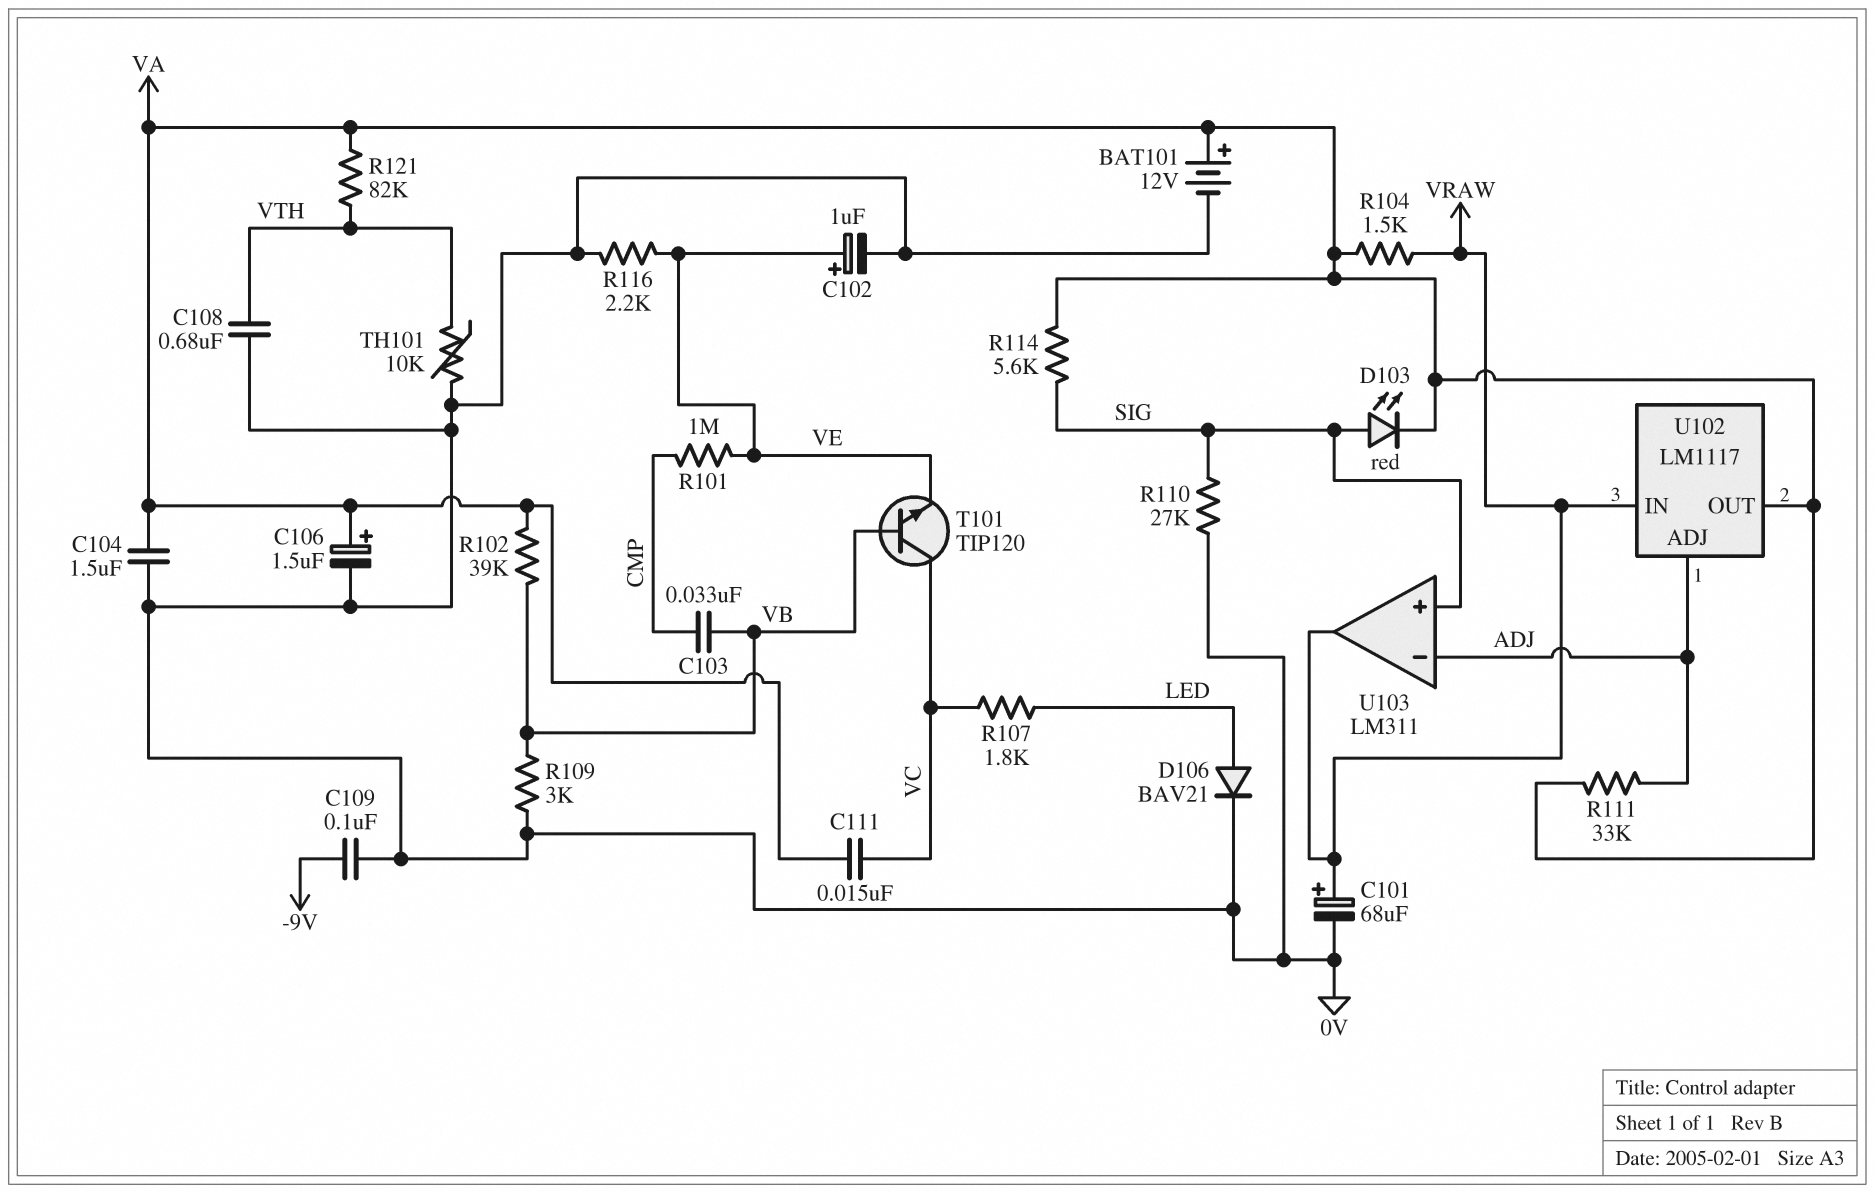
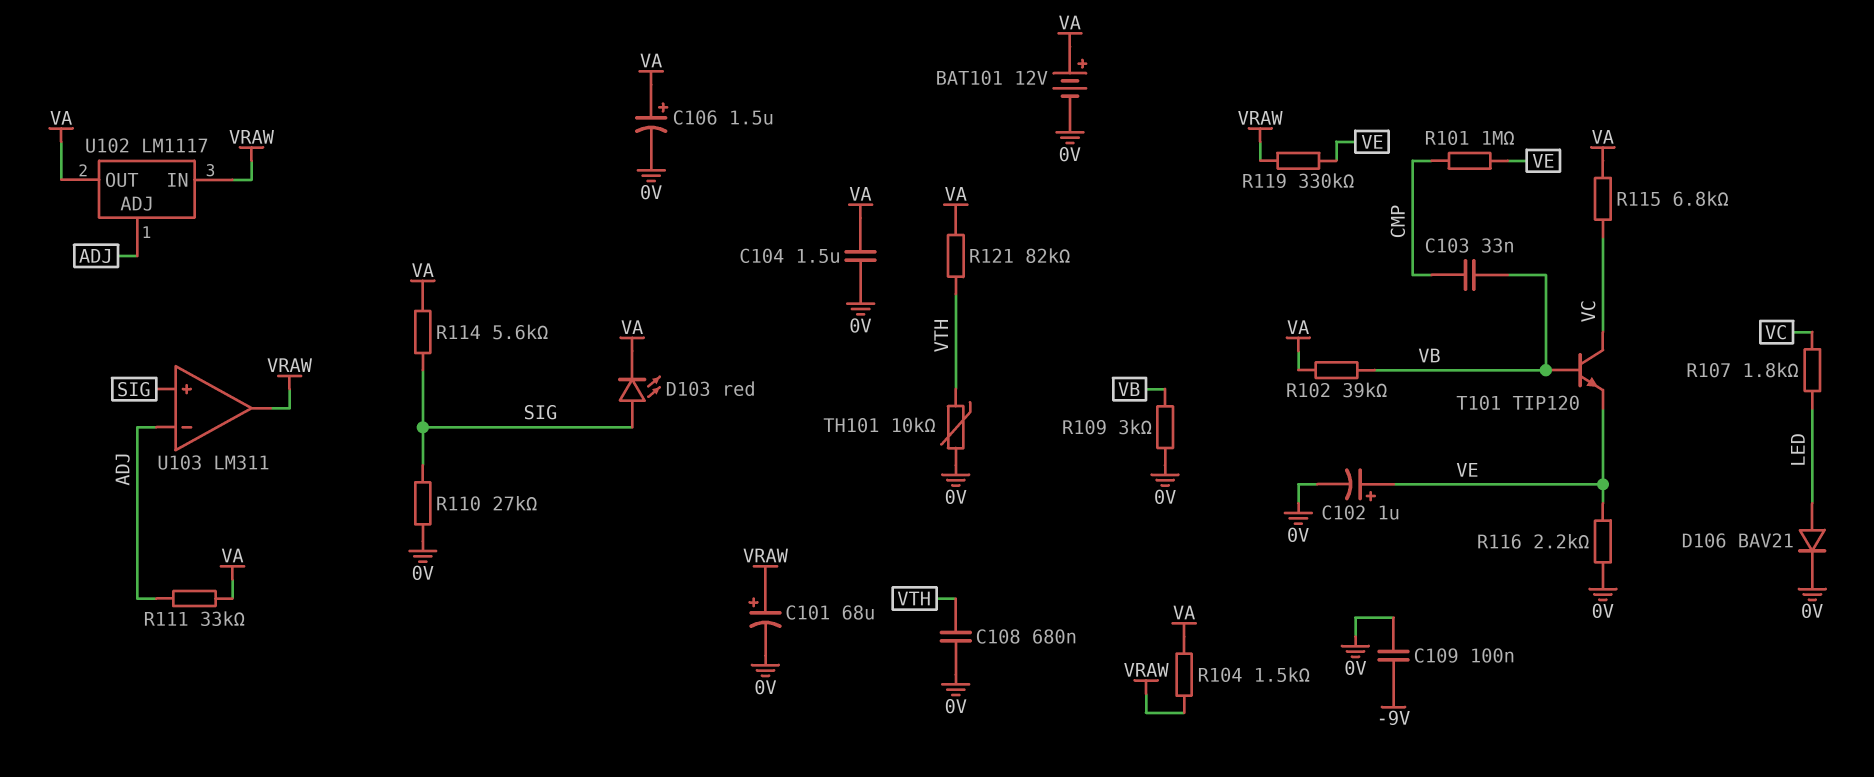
C111: 15nF (VA, VC) -> none
R115: none -> 6.8k (VA, VC)
R119: none -> 330k (VE, VRAW)

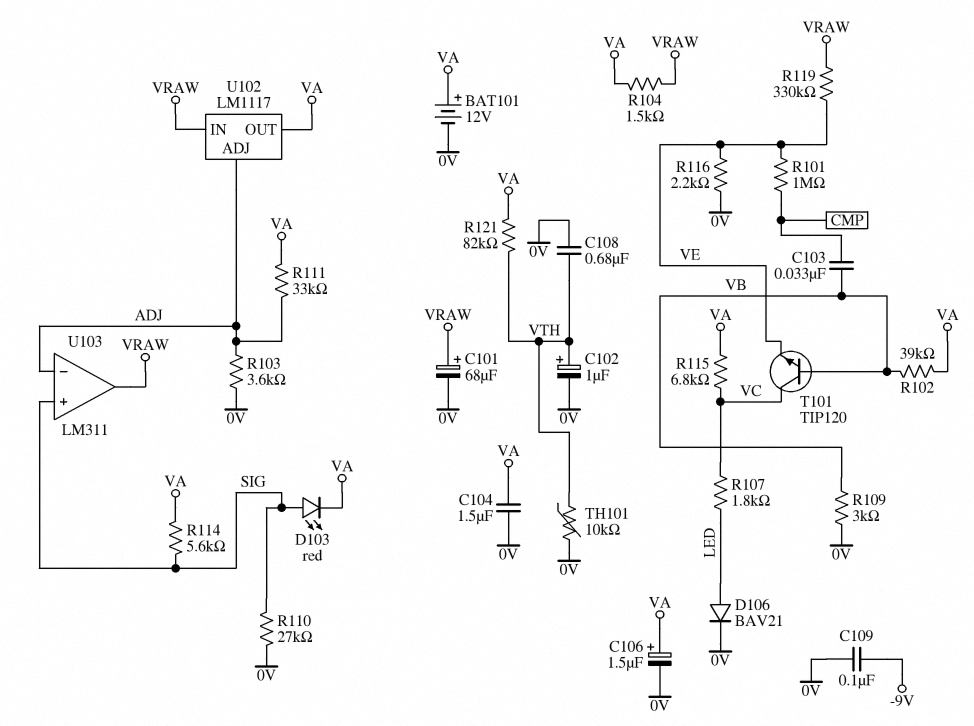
C102: 1uF (plus VE, minus 0V) -> 1uF (plus VTH, minus 0V)
R103: none -> 3.6k (0V, ADJ)

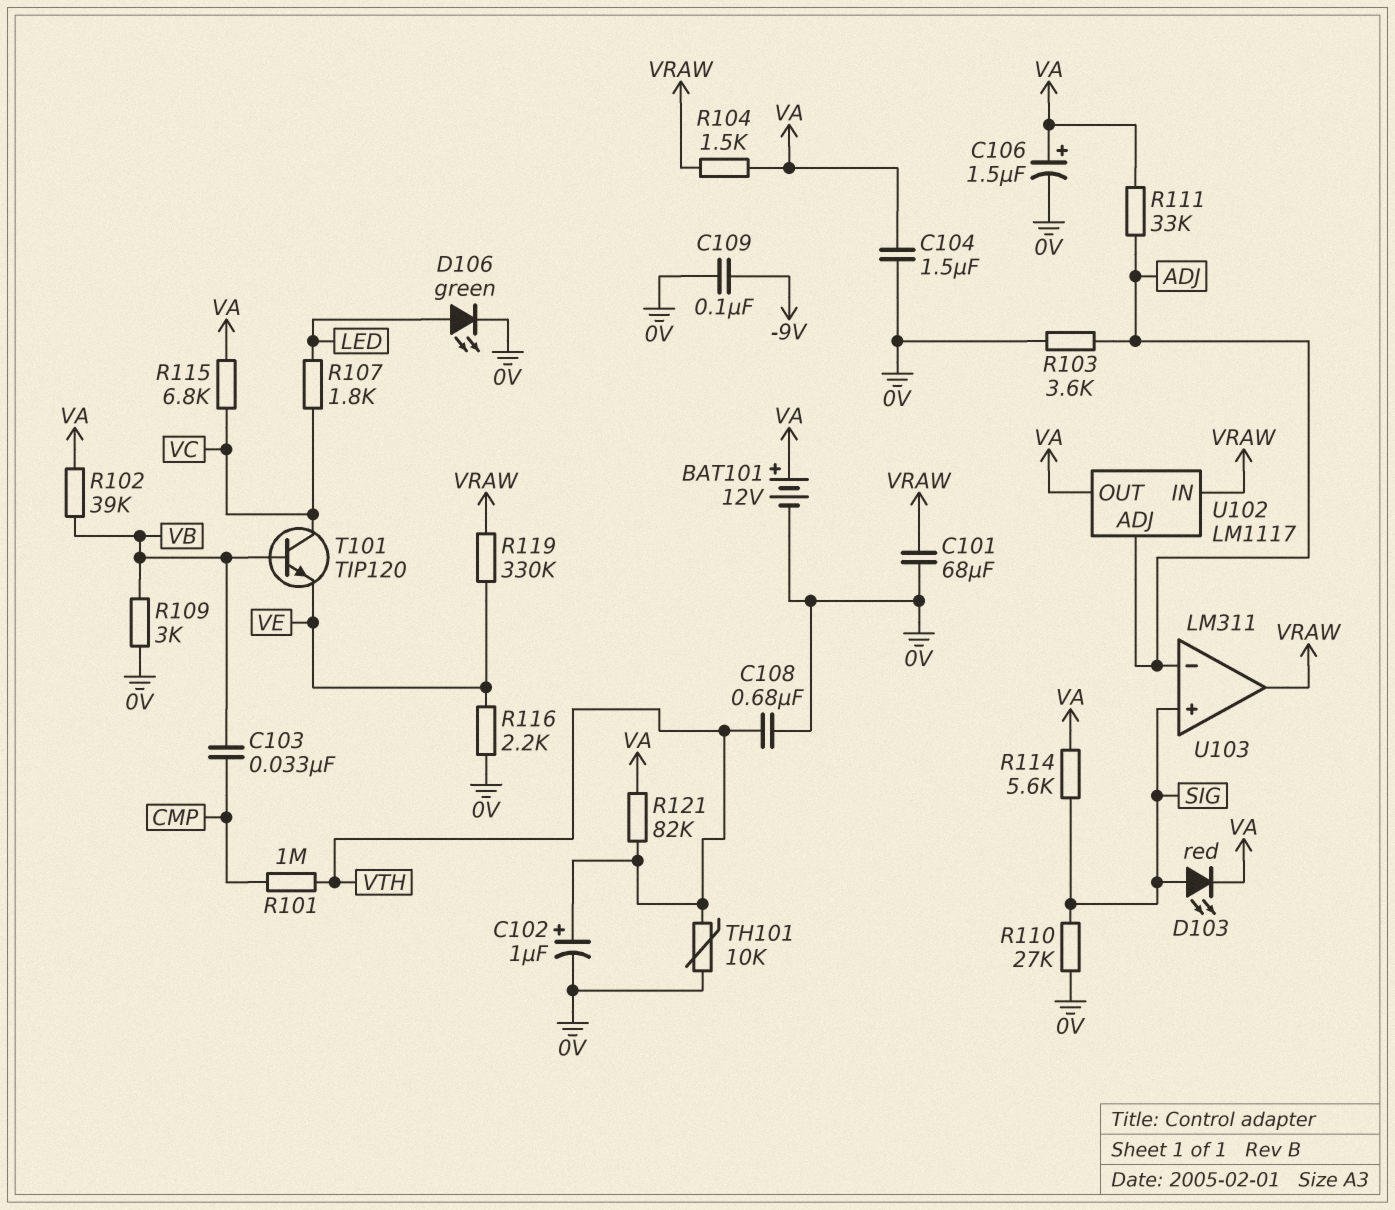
C101: 68uF (plus VRAW, minus 0V) -> 68uF (0V, VRAW)
D106: diode BAV21 (A LED, K 0V) -> LED green (A LED, K 0V)
R101: 1M (CMP, VE) -> 1M (CMP, VTH)

